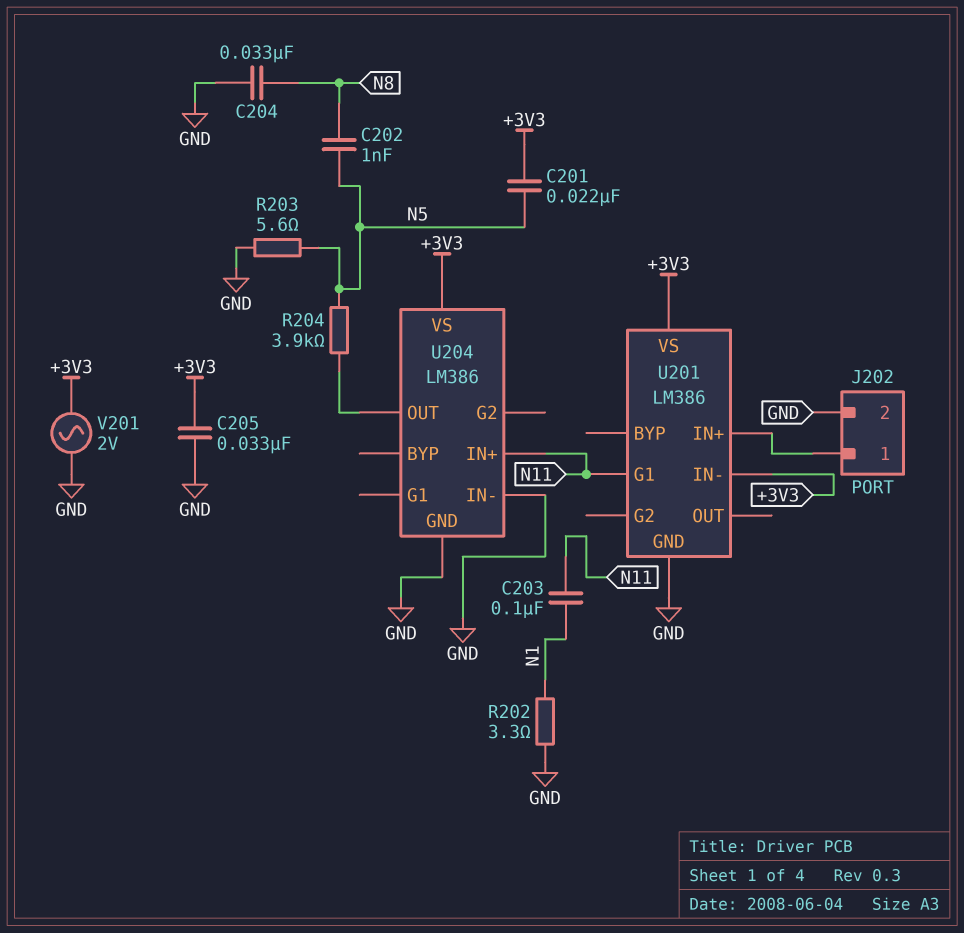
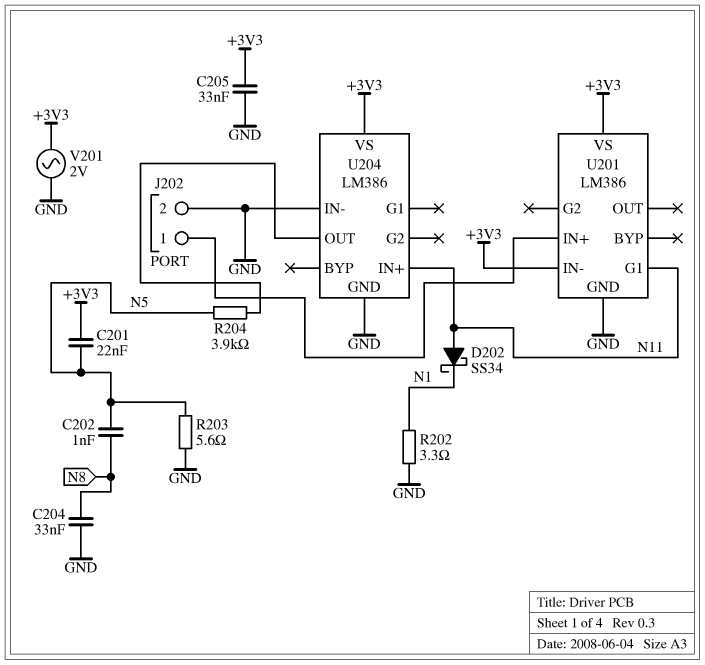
C203: 100nF (N1, N11) -> none
D202: none -> schottky SS34 (A N11, K N1)

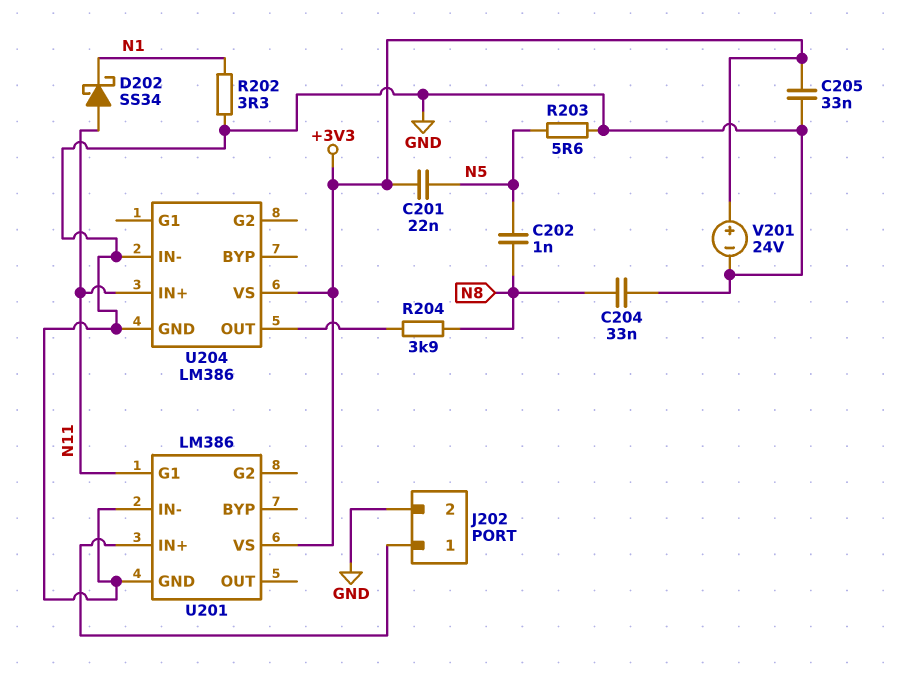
R204: 3.9k (N5, U204/OUT) -> 3.9k (N8, U204/OUT)
U201 pin IN-: +3V3 -> GND
V201: AC 2V (+3V3, GND) -> 24V (plus +3V3, minus GND)

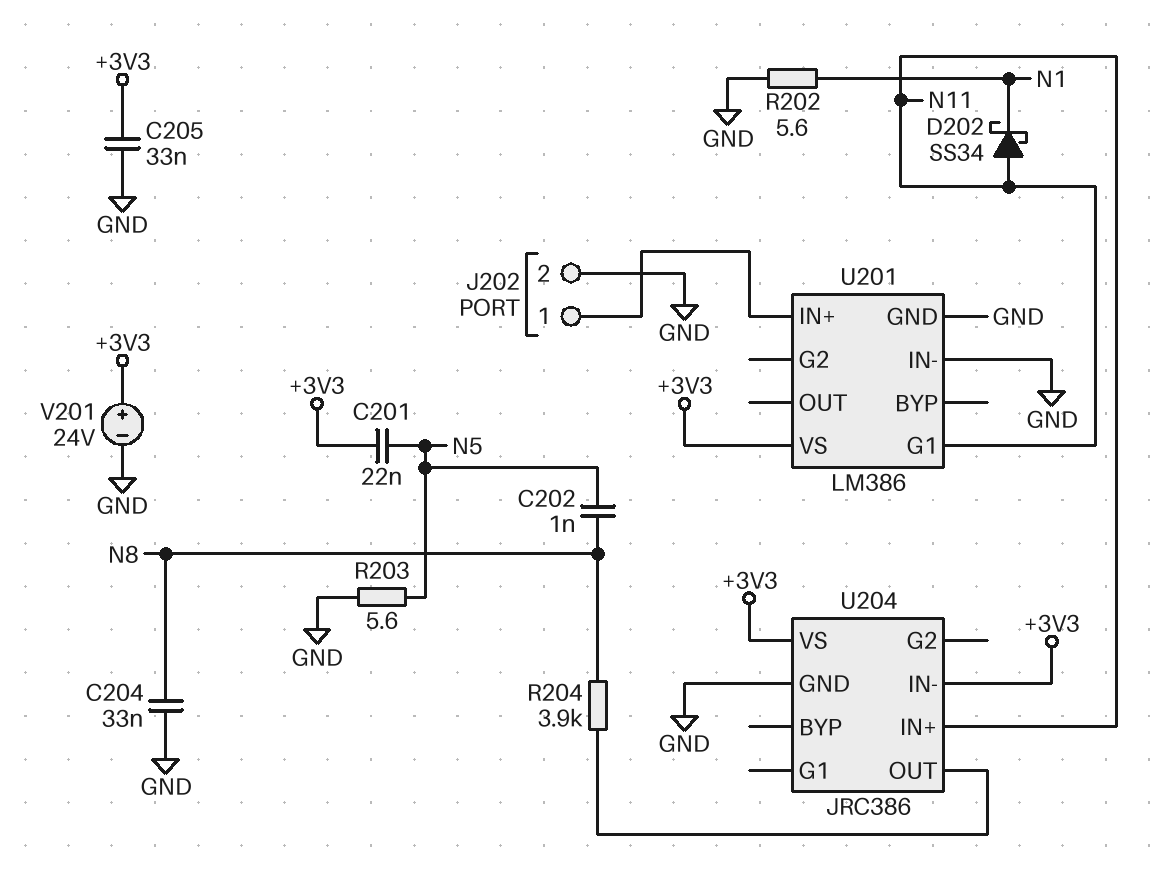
R202: 3.3 (GND, N1) -> 5.6 (GND, N1)
U204: LM386 -> JRC386
U204 pin IN-: GND -> +3V3

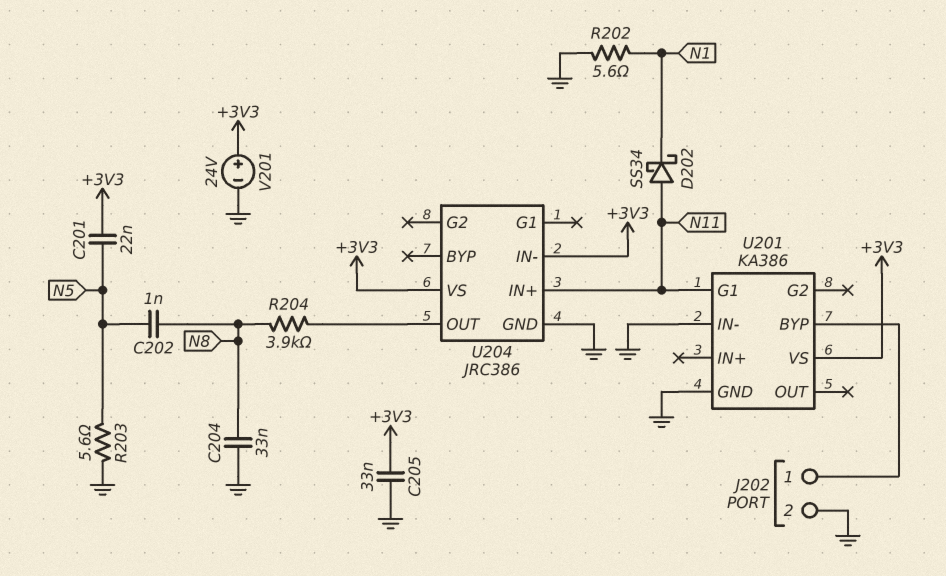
U201: LM386 -> KA386
U201 pin BYP: none -> J202/1
U201 pin IN+: J202/1 -> none

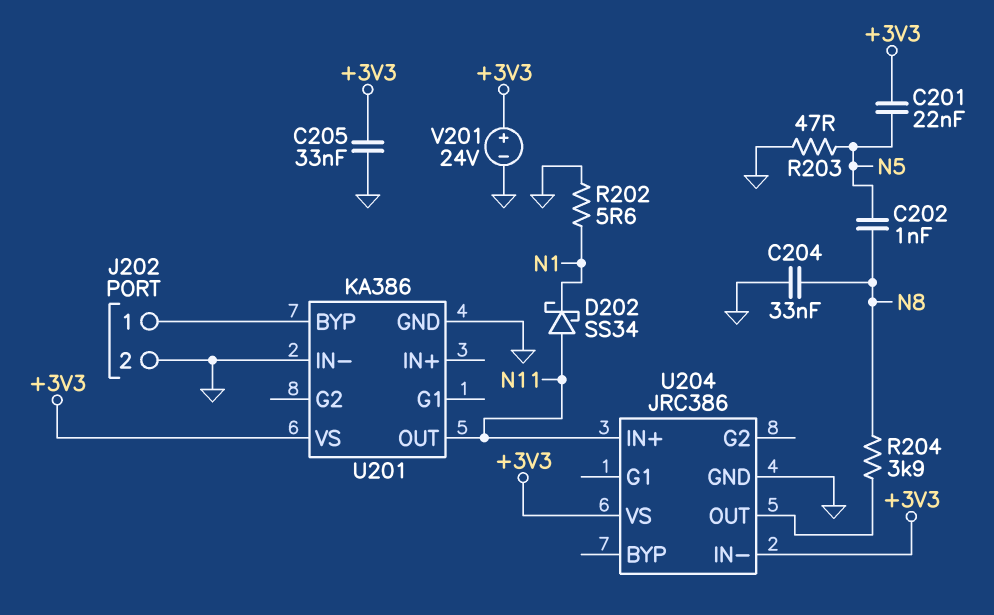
R203: 5.6 (GND, N5) -> 47 (GND, N5)
U201 pin G1: N11 -> none
U201 pin OUT: none -> N11

